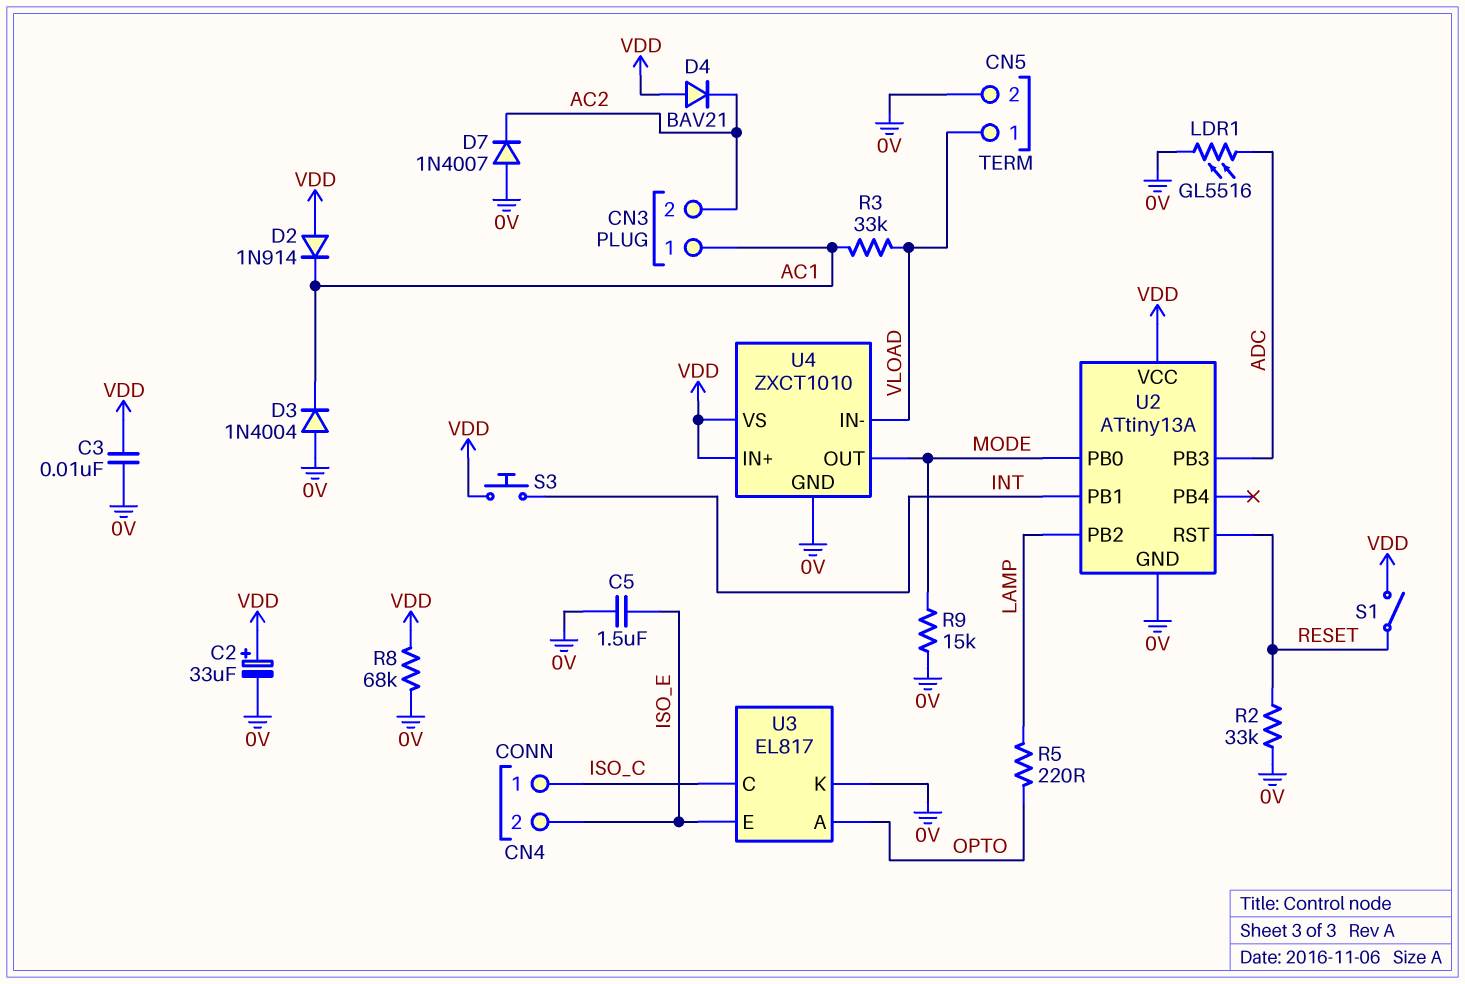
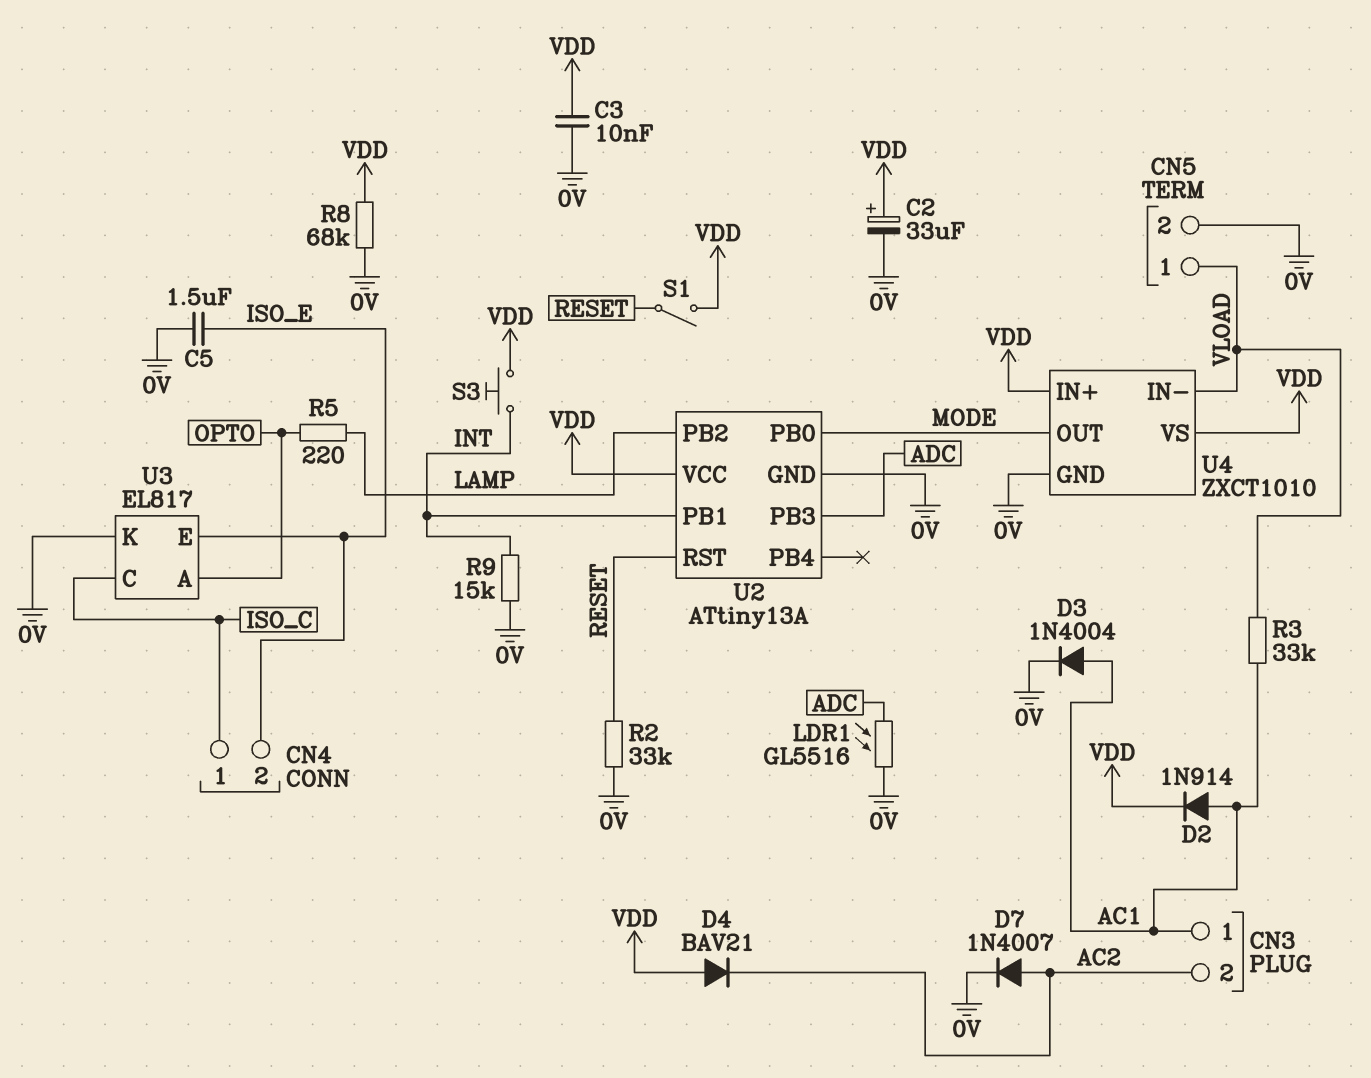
D2: diode 1N914 (A VDD, K AC1) -> diode 1N914 (A AC1, K VDD)
D3: diode 1N4004 (A 0V, K AC1) -> diode 1N4004 (A AC1, K 0V)
D7: diode 1N4007 (A 0V, K AC2) -> diode 1N4007 (A AC2, K 0V)
R9: 15k (0V, MODE) -> 15k (0V, INT)

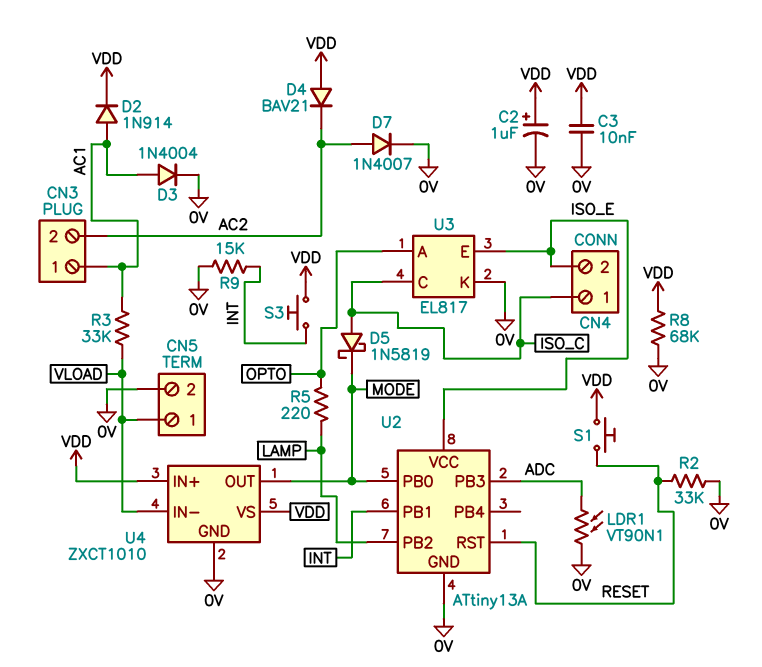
C2: 33uF (plus VDD, minus 0V) -> 1uF (plus VDD, minus 0V)
C5: 1.5uF (0V, ISO_E) -> none
D5: none -> schottky 1N5819 (A ISO_C, K MODE)
LDR1: GL5516 (0V, ADC) -> VT90N1 (0V, ADC)
S1: switch (RESET, VDD) -> button (RESET, VDD)
U2 pin VCC: VDD -> ISO_E

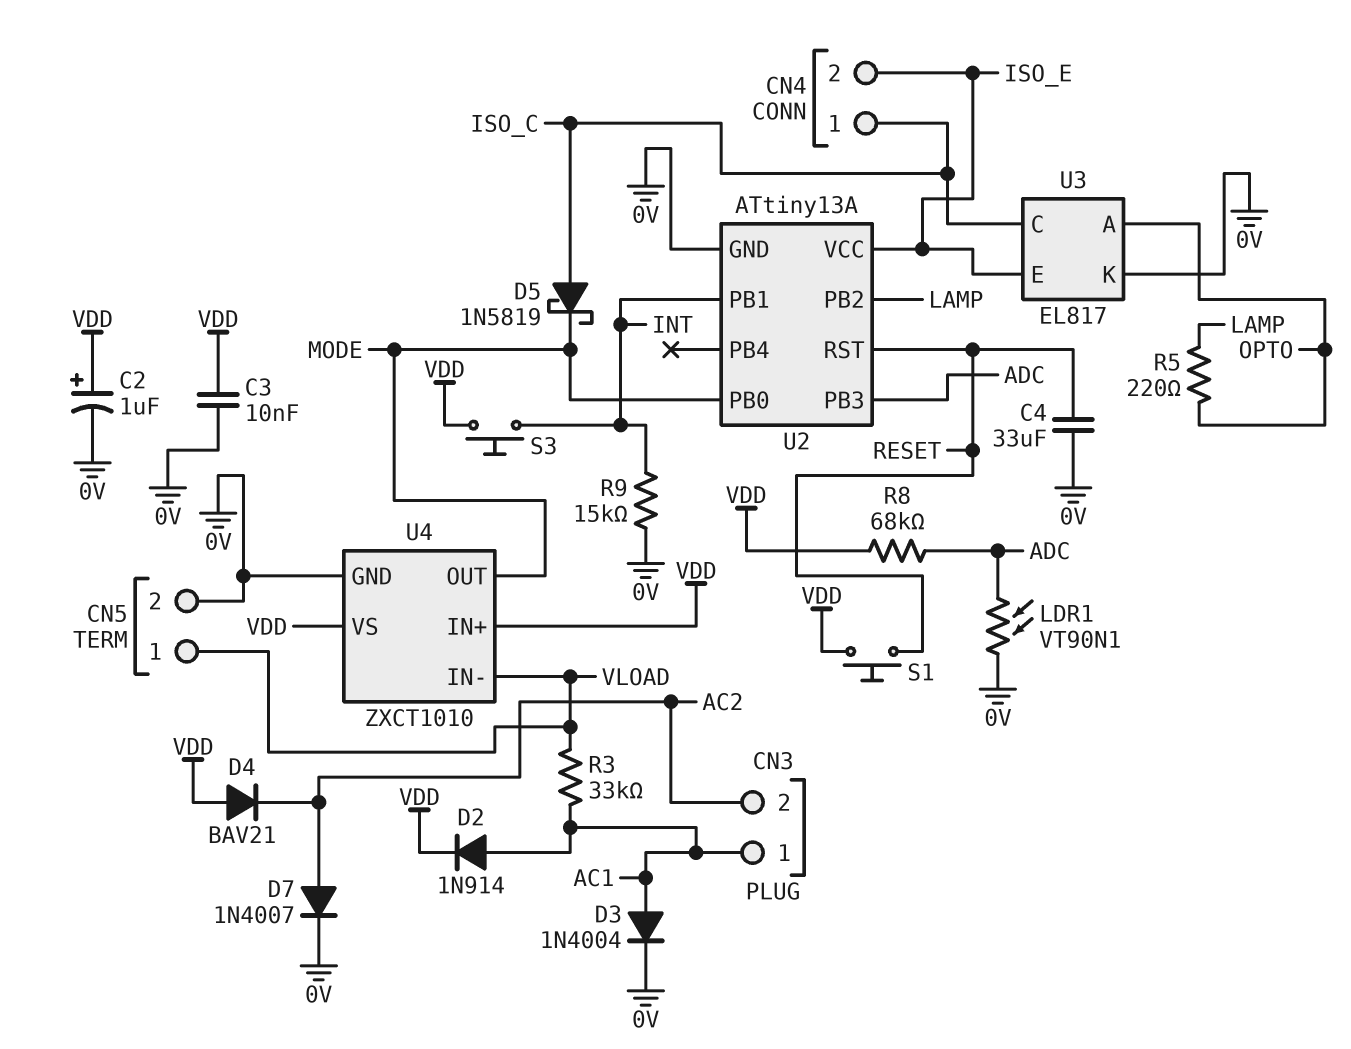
C4: none -> 33uF (0V, RESET)
R2: 33k (0V, RESET) -> none
R8: 68k (0V, VDD) -> 68k (ADC, VDD)

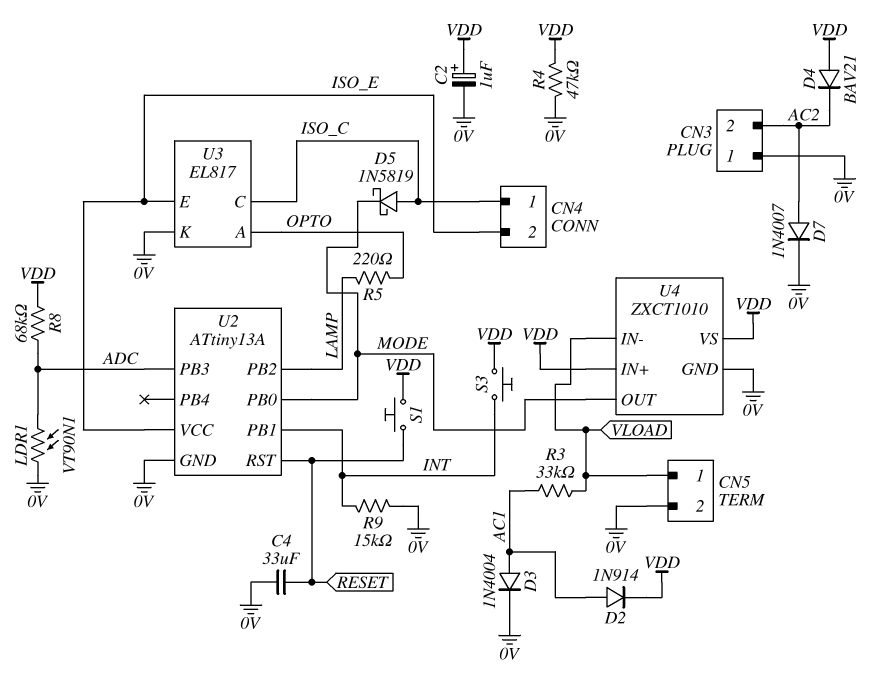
C3: 10nF (0V, VDD) -> none
CN3 pin 1: AC1 -> 0V
R4: none -> 47k (0V, VDD)

